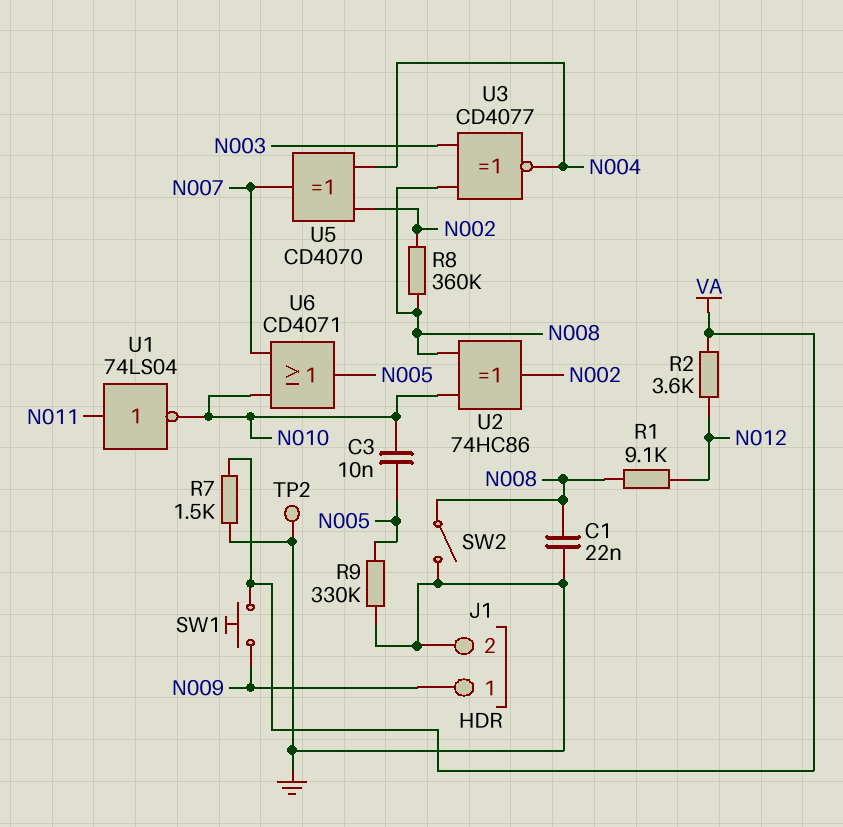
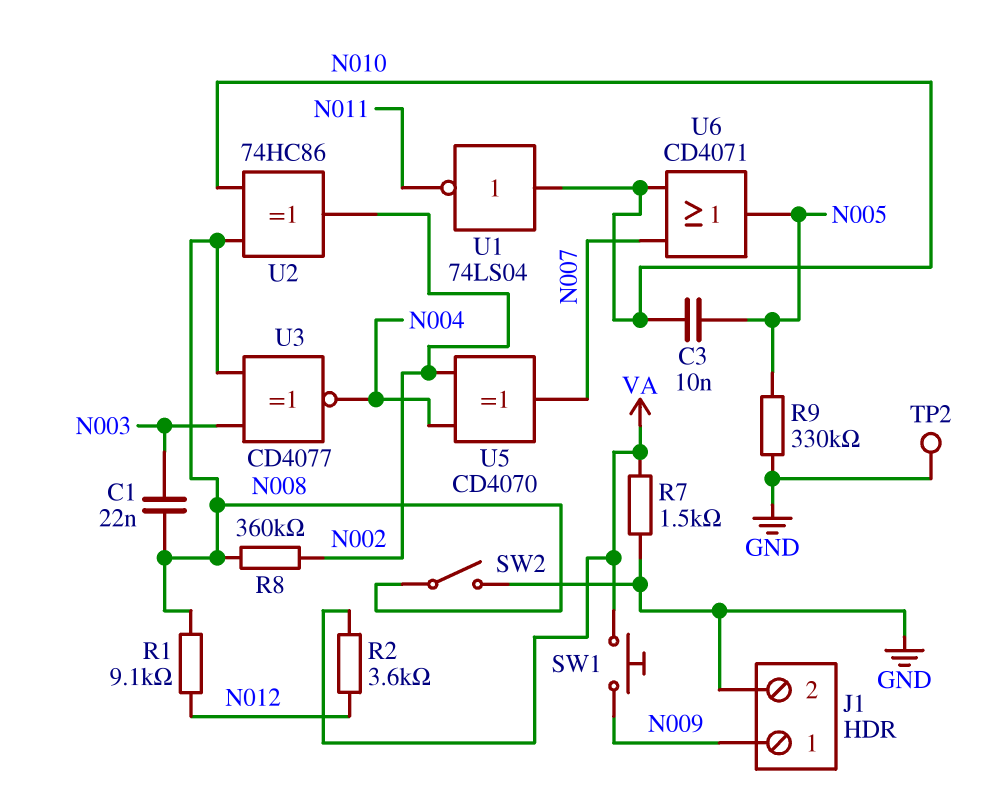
C1: 22nF (GND, N008) -> 22nF (N003, N008)
U1: NOT 74LS04 (in N011, out N010) -> NOT 74LS04 (in N010, out N011)

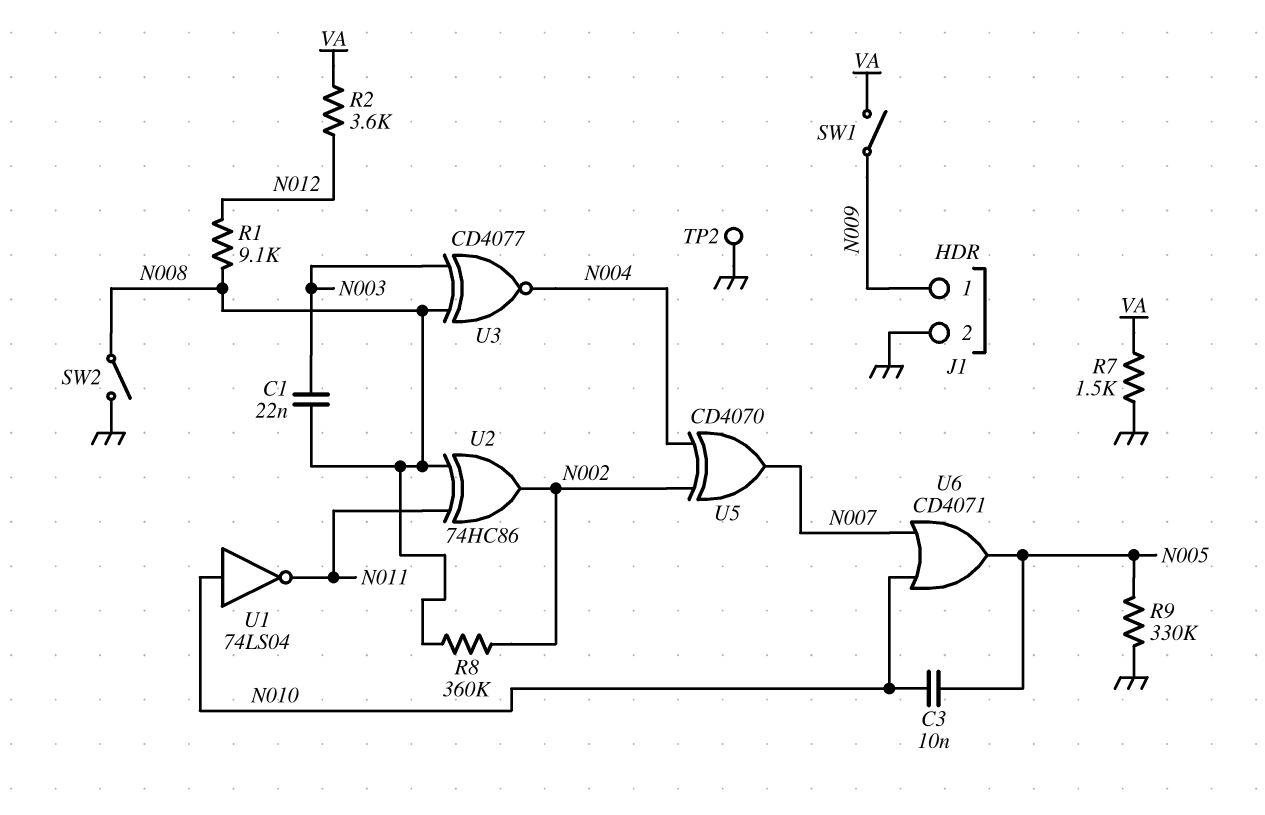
SW1: button (N009, VA) -> switch (N009, VA)
U2: XOR 74HC86 (in N008, in N010, out N002) -> XOR 74HC86 (in N008, in N011, out N002)

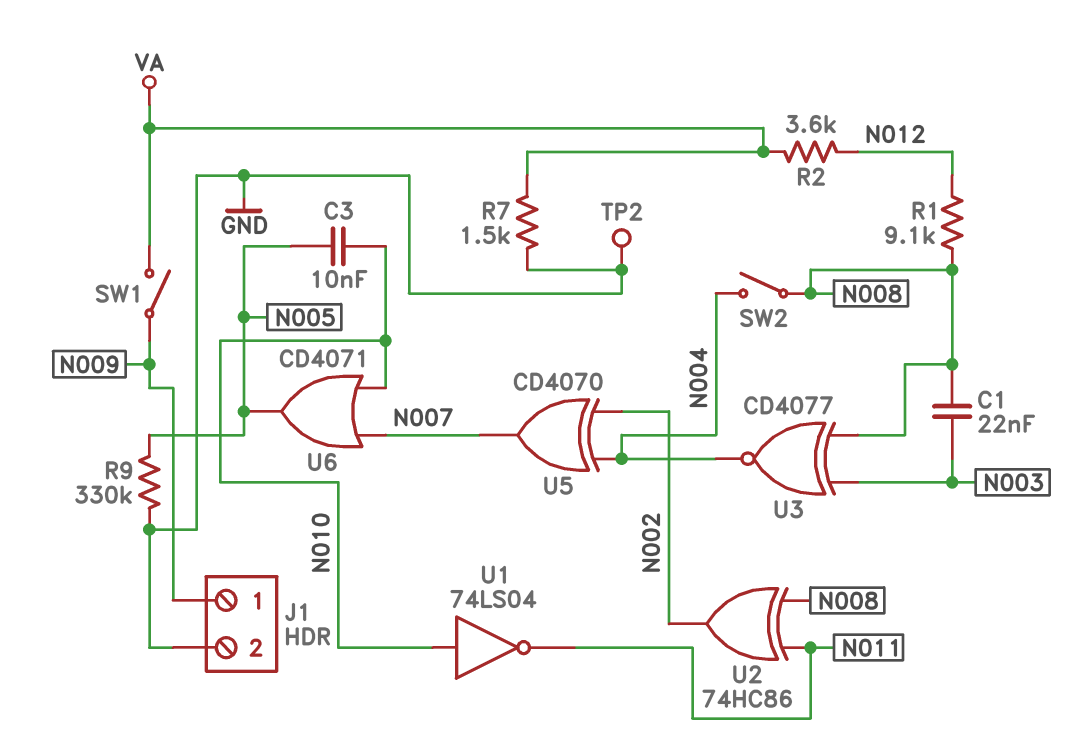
R8: 360k (N002, N008) -> none
SW2: switch (GND, N008) -> switch (N004, N008)

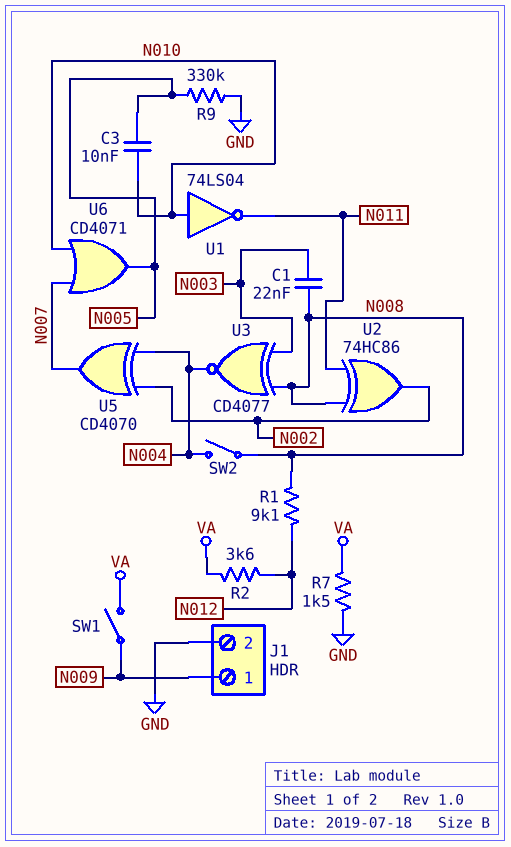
TP2: test point (GND) -> none

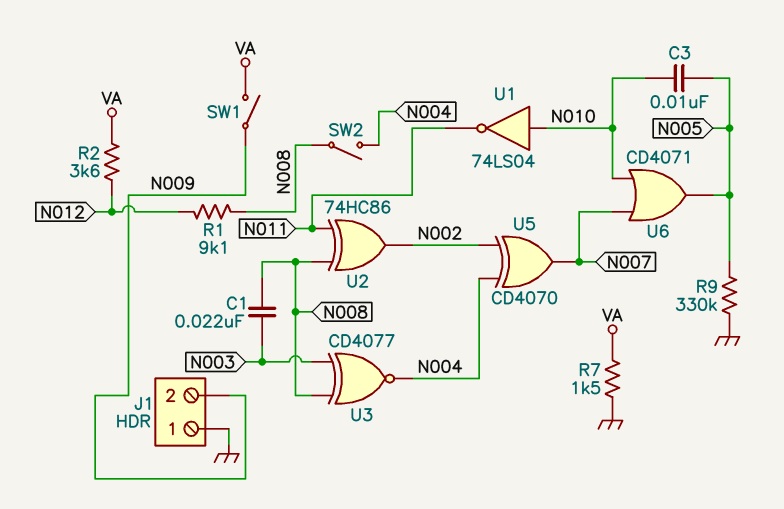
J1 pin 1: N009 -> GND
J1 pin 2: GND -> N009

